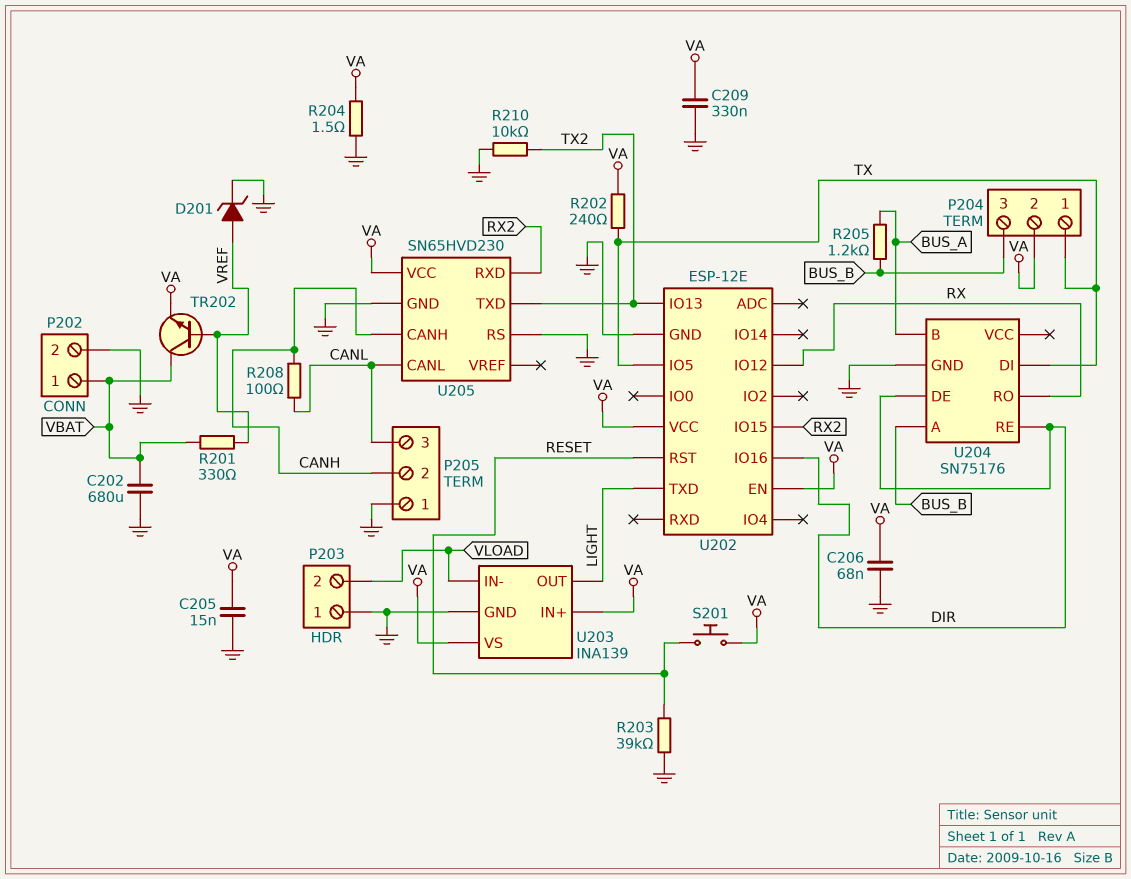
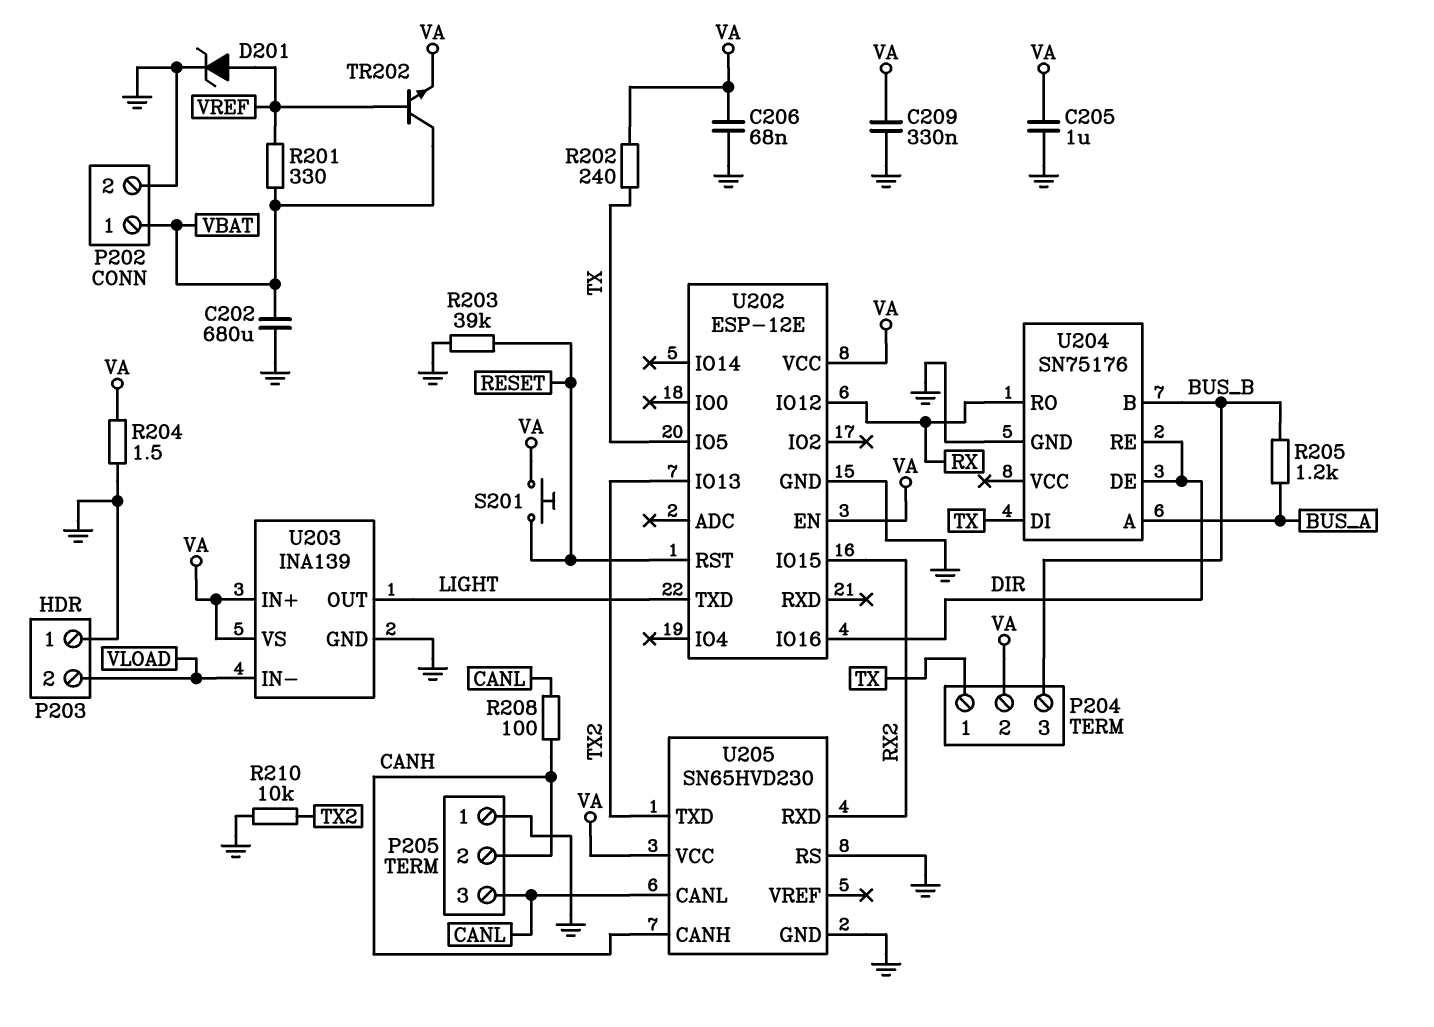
C205: 15nF (GND, VA) -> 1uF (GND, VA)
U204 pin A: BUS_B -> BUS_A
U204 pin B: BUS_A -> BUS_B

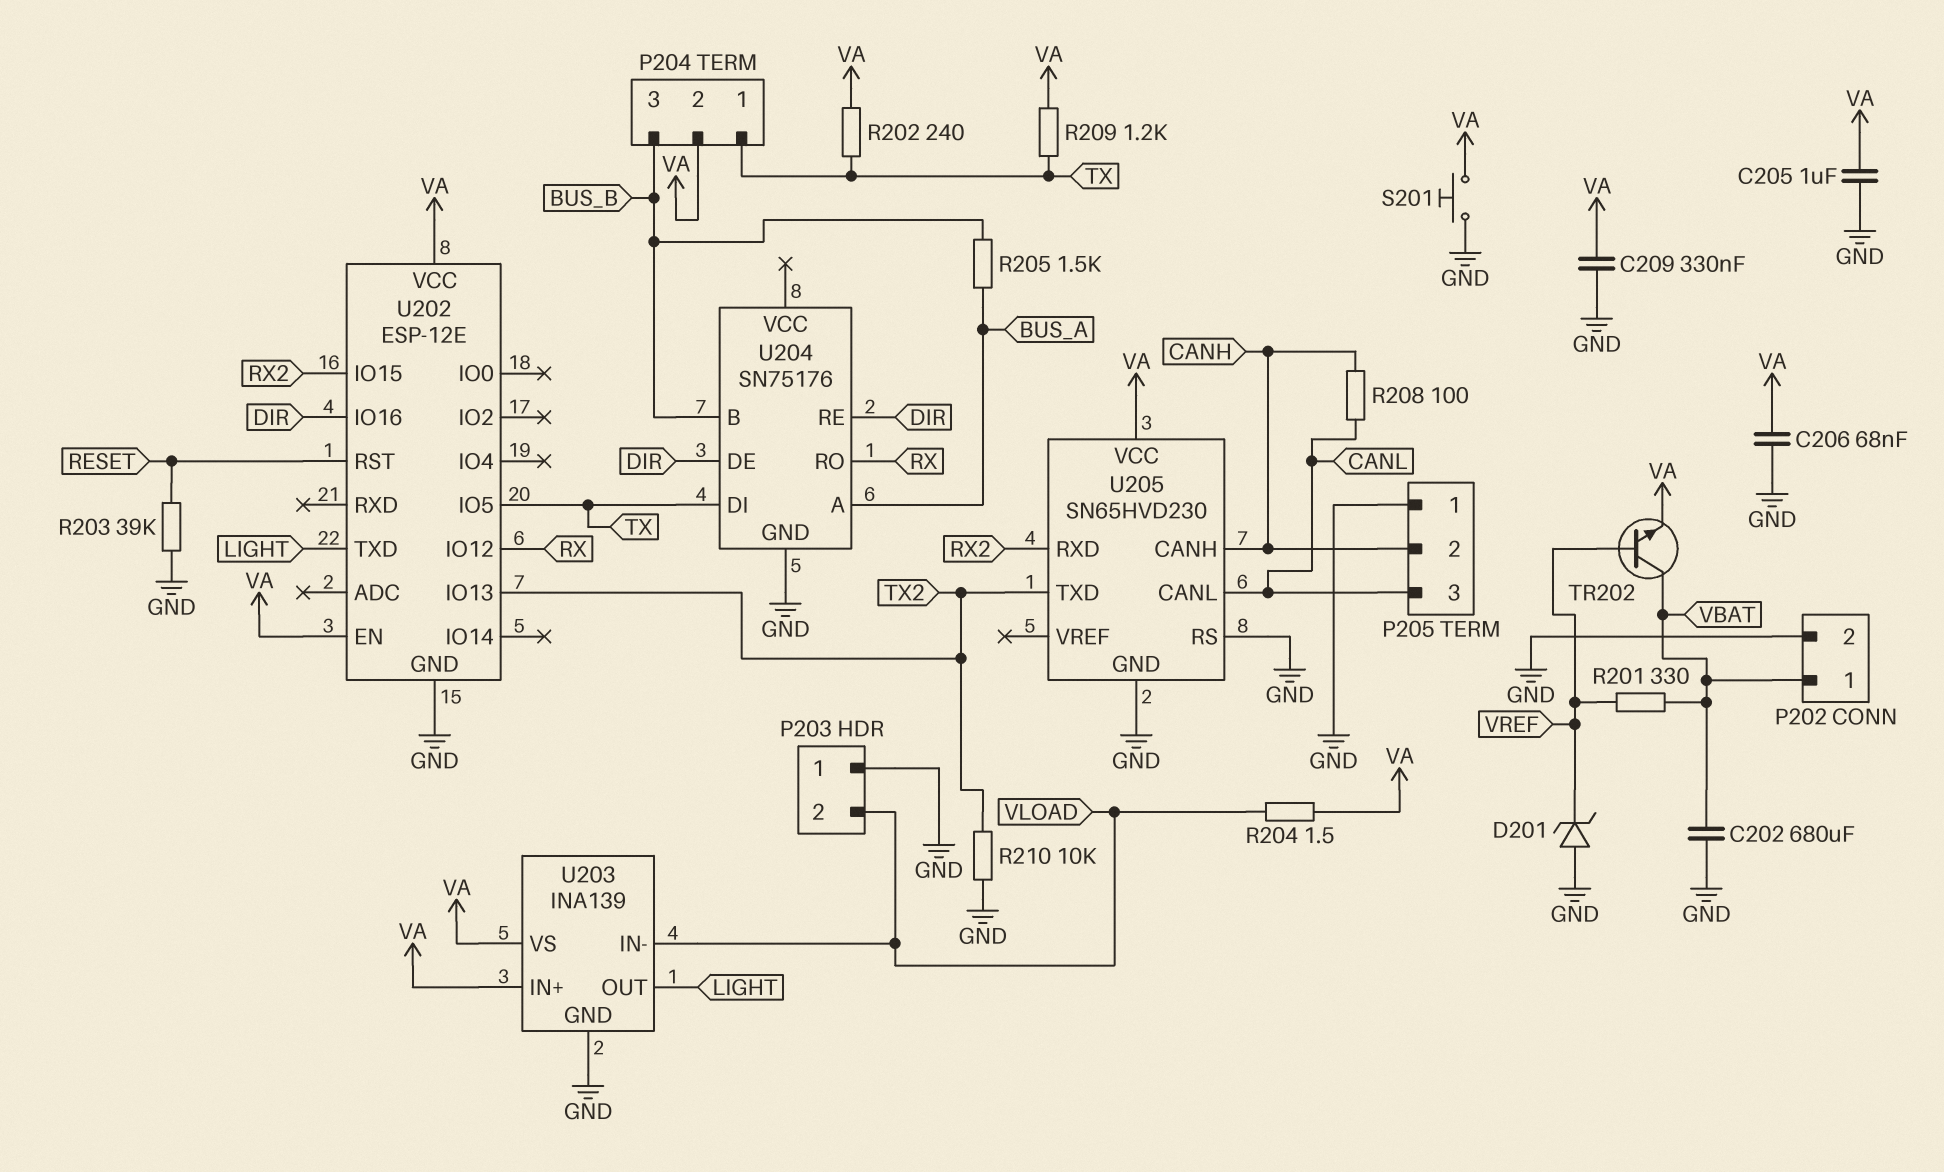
D201: zener (A VREF, K GND) -> zener (A GND, K VREF)
R204: 1.5 (GND, VA) -> 1.5 (VA, VLOAD)
R205: 1.2k (BUS_A, BUS_B) -> 1.5k (BUS_A, BUS_B)
R209: none -> 1.2k (TX, VA)
S201: button (RESET, VA) -> button (GND, VA)

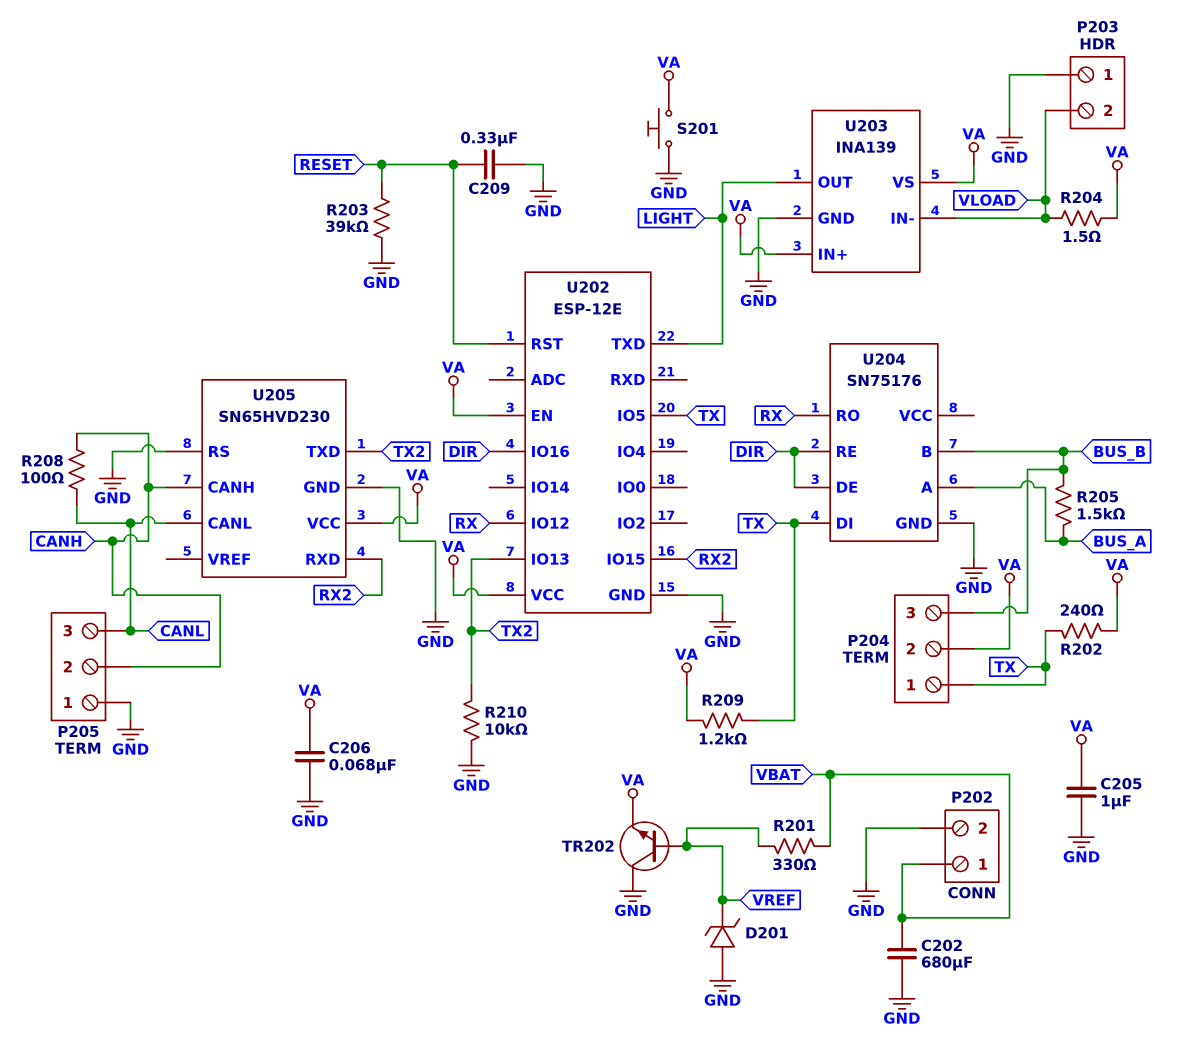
C209: 330nF (GND, VA) -> 330nF (GND, RESET)
TR202: NPN (B VREF, C VBAT, E VA) -> NPN (B VREF, C GND, E VA)

